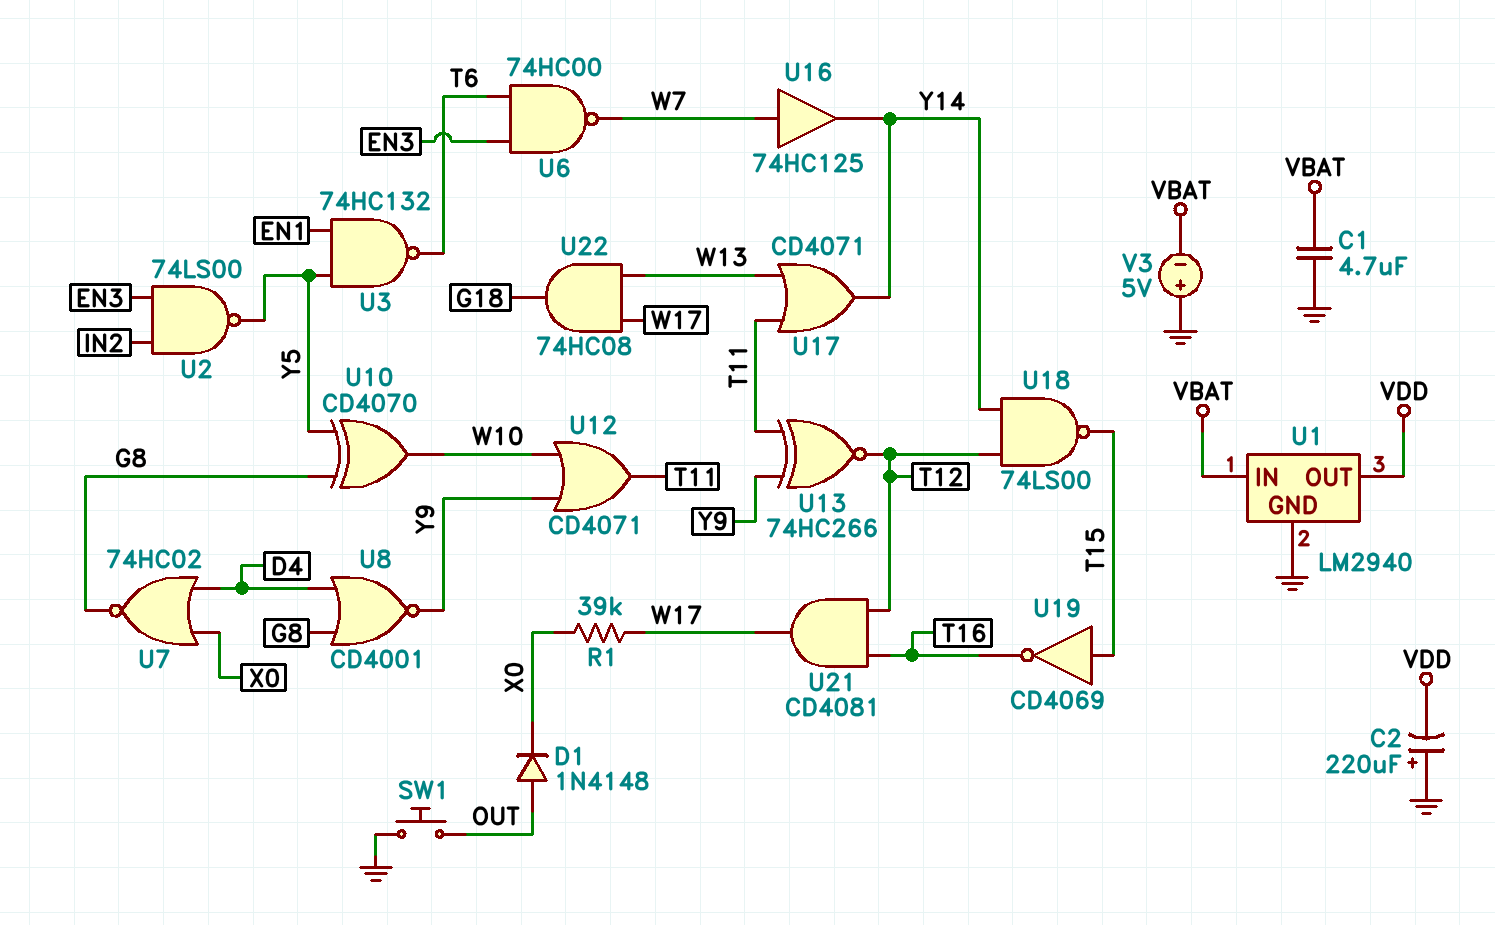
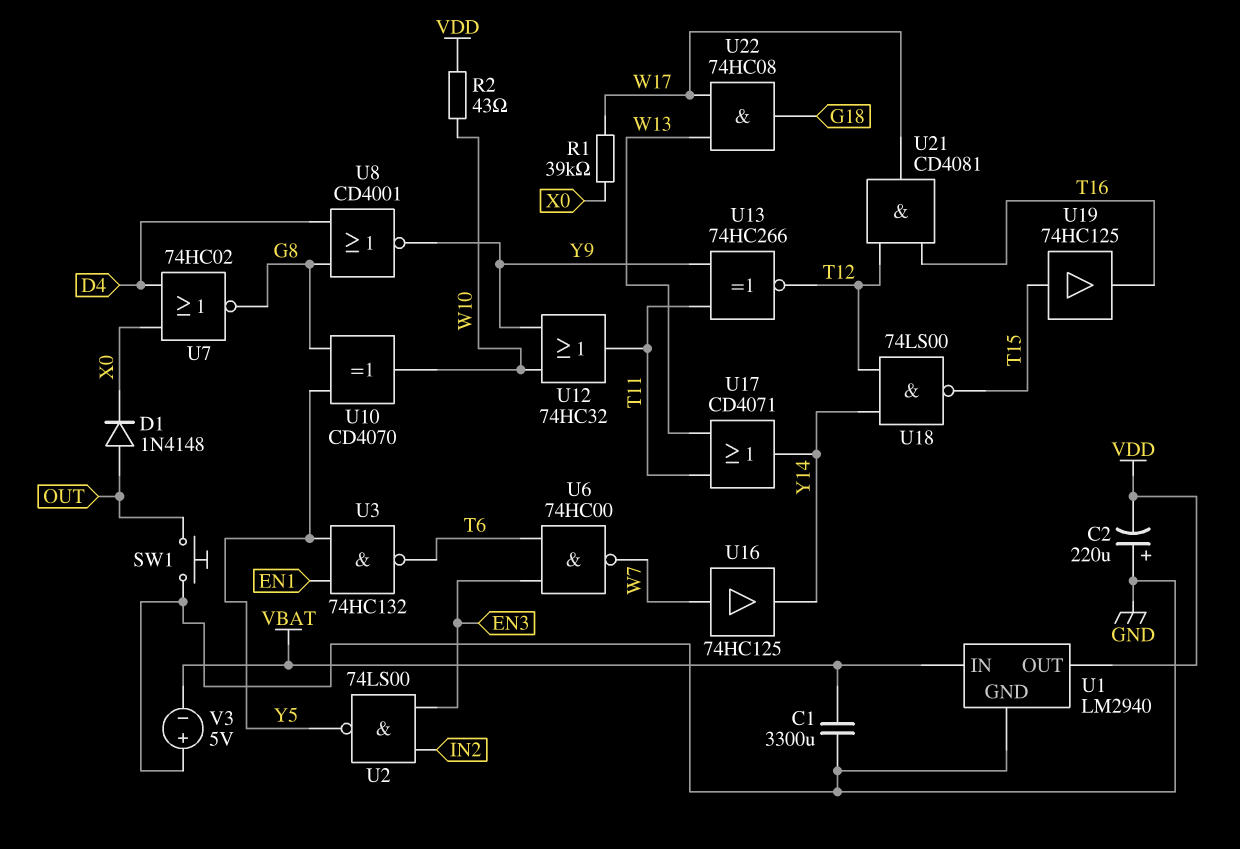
C1: 4.7uF (GND, VBAT) -> 3300uF (GND, VBAT)
R2: none -> 43 (VDD, W10)
U12: OR CD4071 (in W10, in Y9, out T11) -> OR 74HC32 (in W10, in Y9, out T11)
U19: NOT CD4069 (in T15, out T16) -> buffer 74HC125 (in T15, out T16)

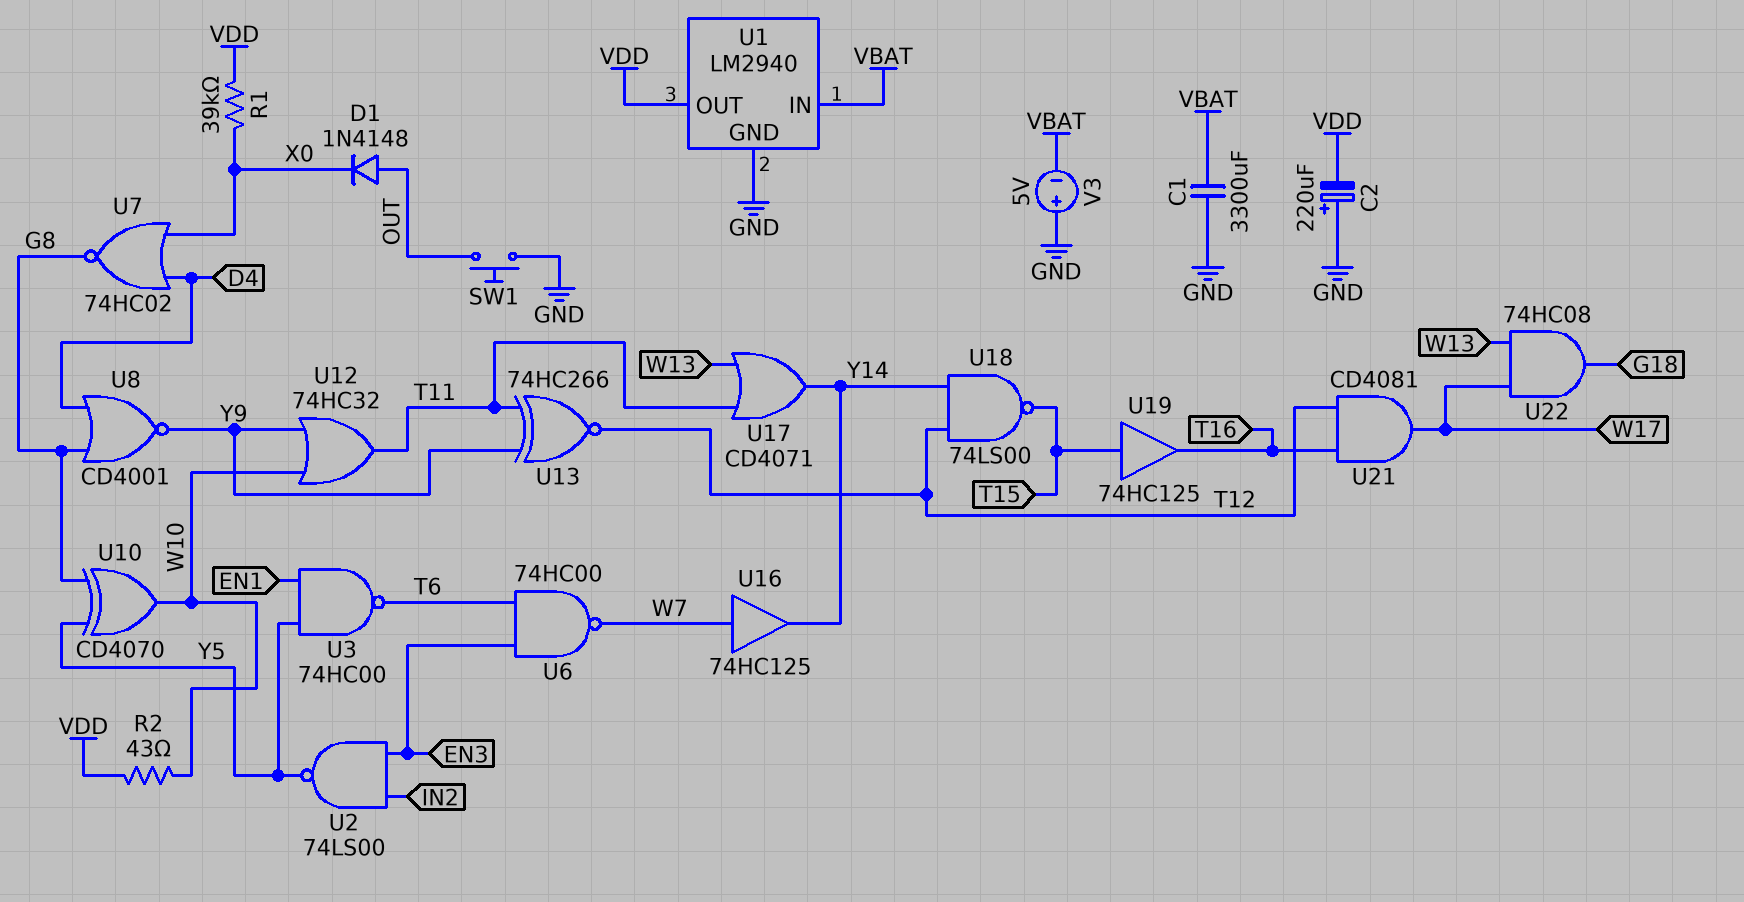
R1: 39k (W17, X0) -> 39k (VDD, X0)
U3: NAND 74HC132 (in EN1, in Y5, out T6) -> NAND 74HC00 (in EN1, in Y5, out T6)

